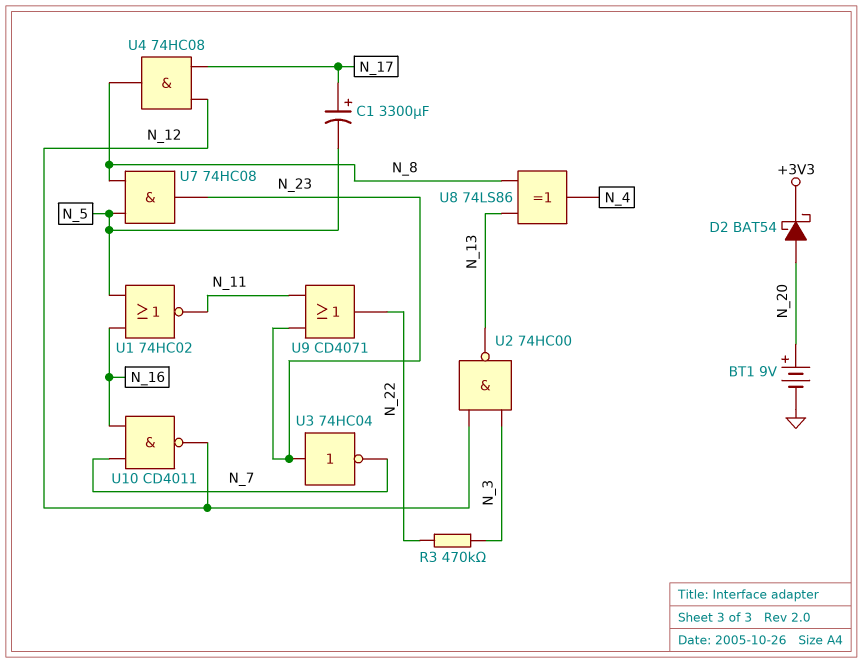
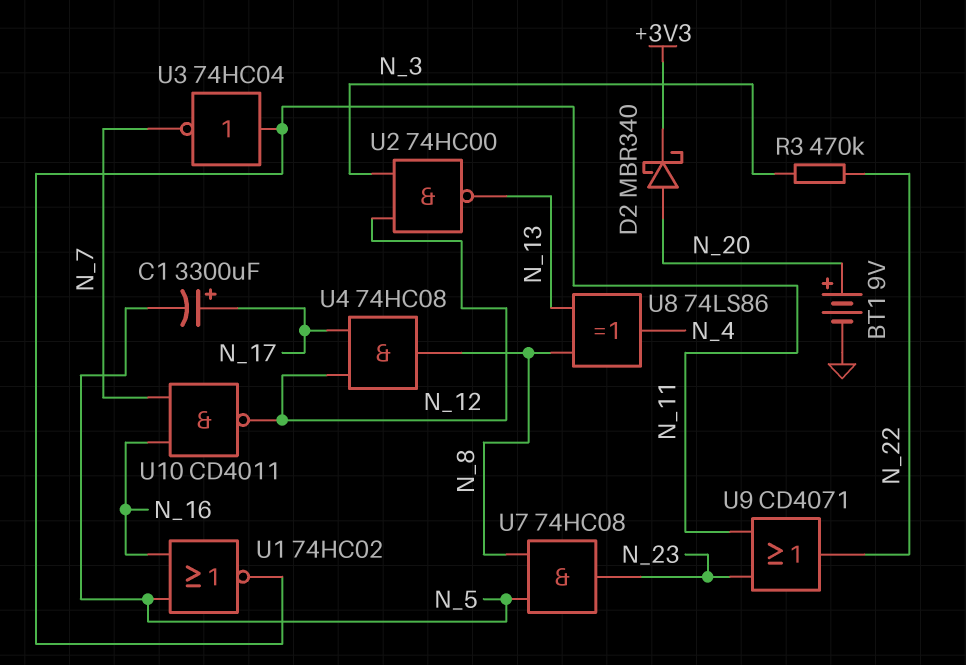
D2: schottky BAT54 (A N_20, K +3V3) -> schottky MBR340 (A N_20, K +3V3)
U3: NOT 74HC04 (in N_23, out N_7) -> NOT 74HC04 (in N_11, out N_7)

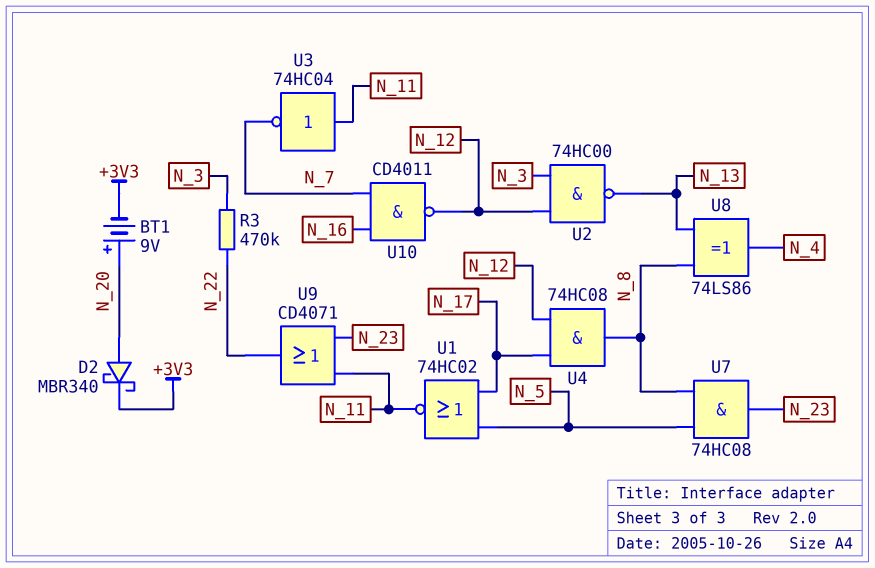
BT1: 9V (plus N_20, minus GND) -> 9V (plus N_20, minus +3V3)
C1: 3300uF (plus N_17, minus N_5) -> none
U1: NOR 74HC02 (in N_5, in N_16, out N_11) -> NOR 74HC02 (in N_5, in N_17, out N_11)

